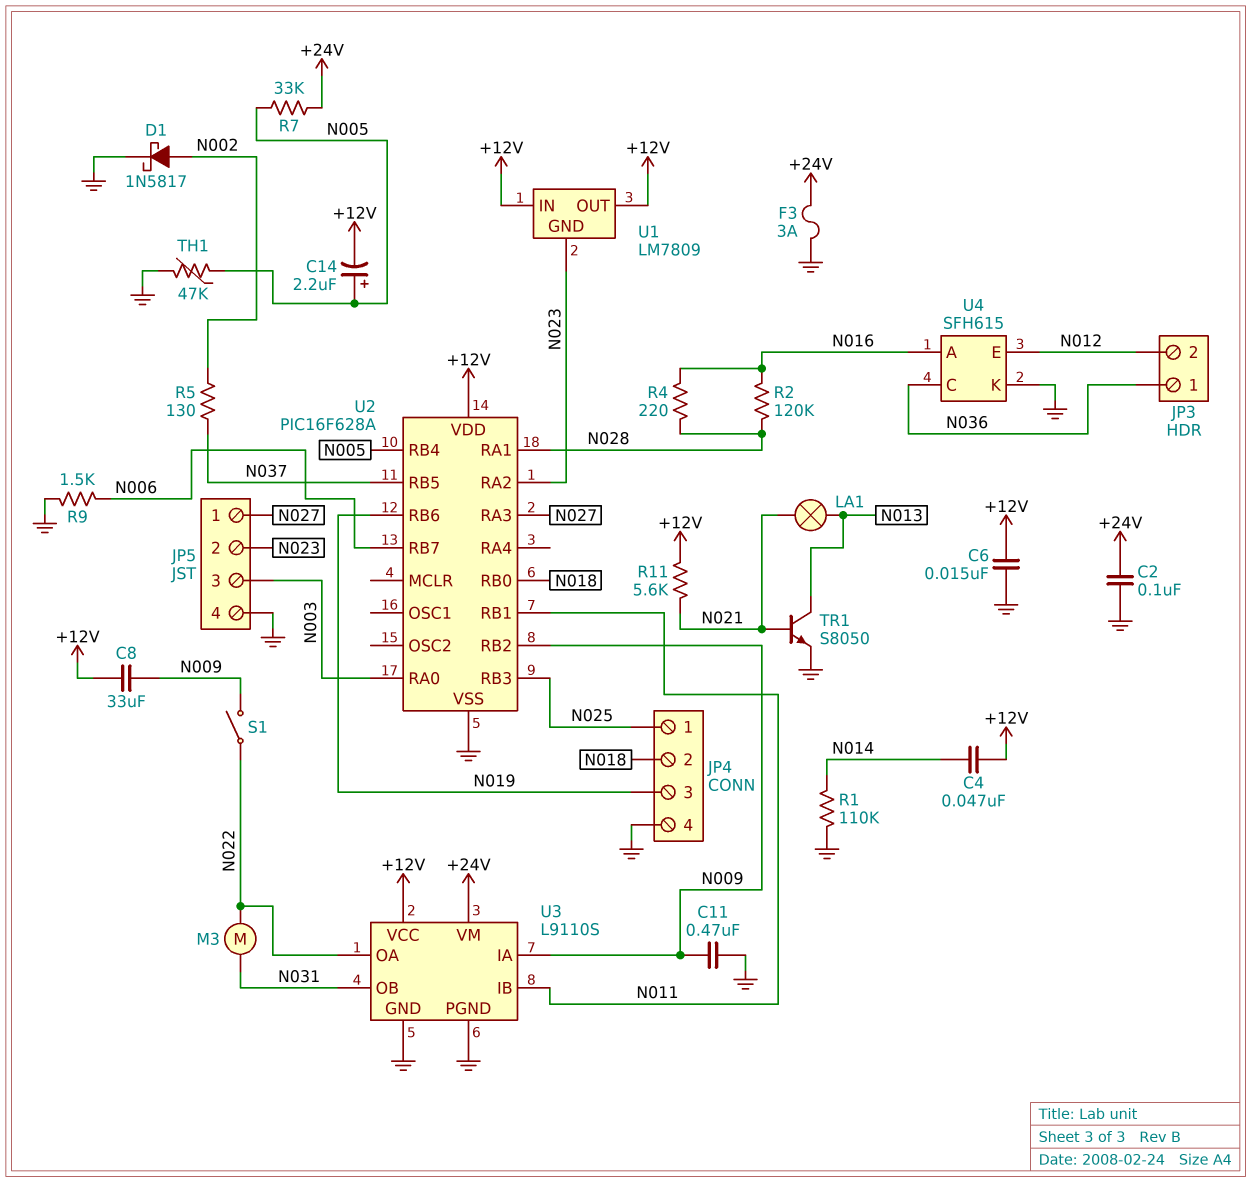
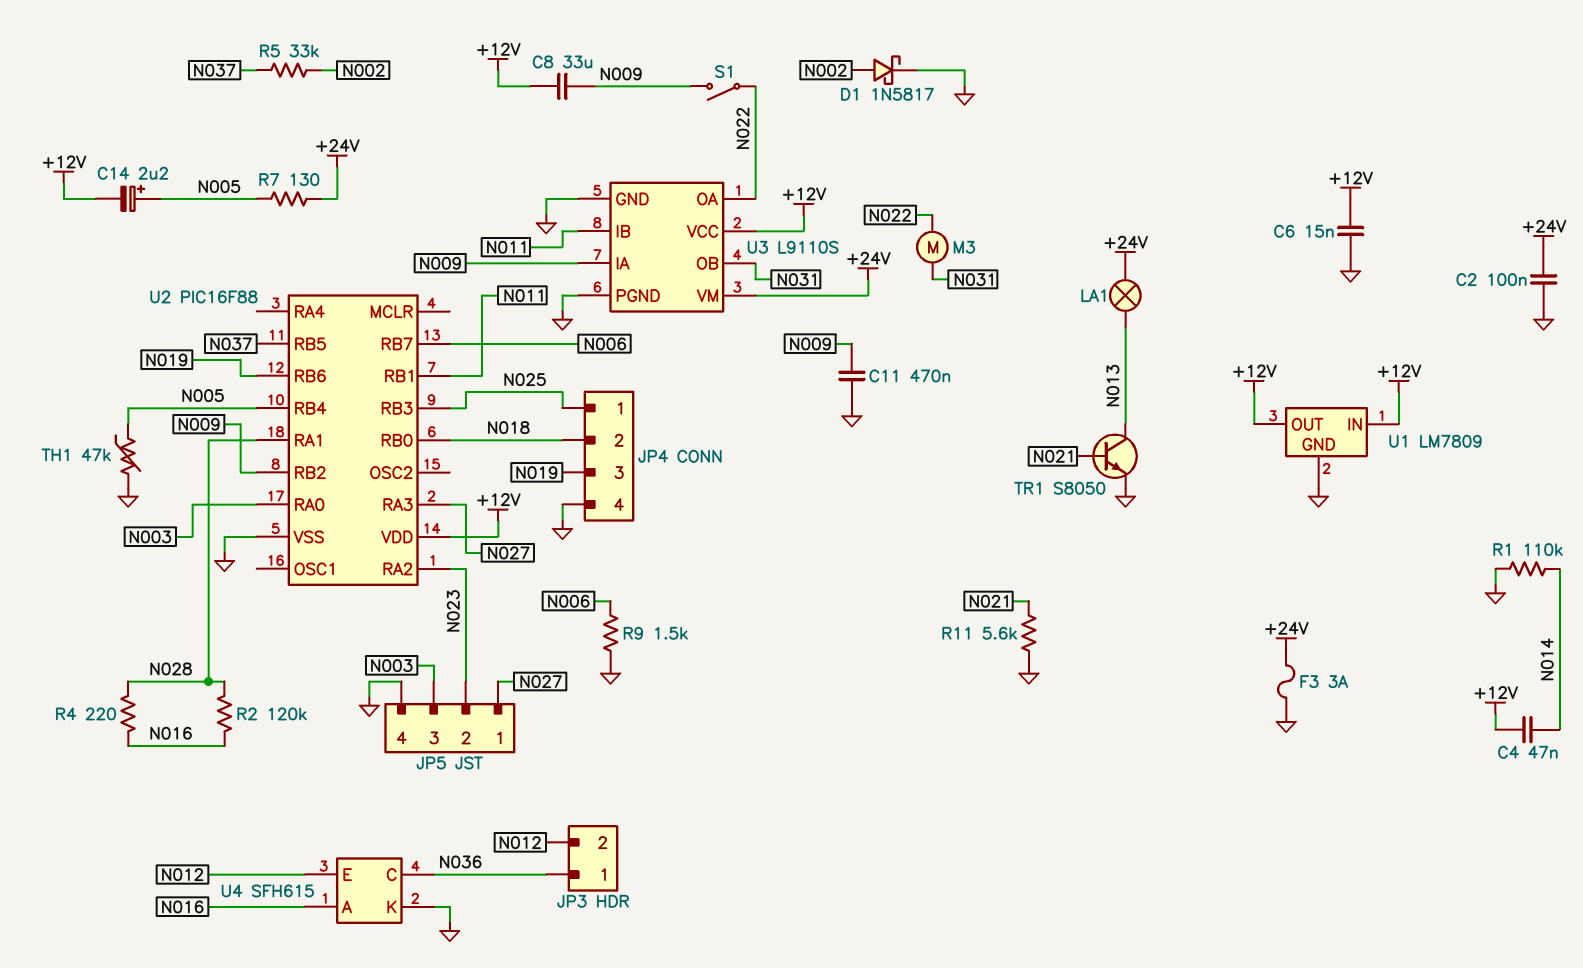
LA1: lamp (N013, N021) -> lamp (+24V, N013)
R5: 130 (N002, N037) -> 33k (N002, N037)
R7: 33k (+24V, N005) -> 130 (+24V, N005)
R11: 5.6k (+12V, N021) -> 5.6k (GND, N021)
U1 pin GND: N023 -> GND
U2: PIC16F628A -> PIC16F88

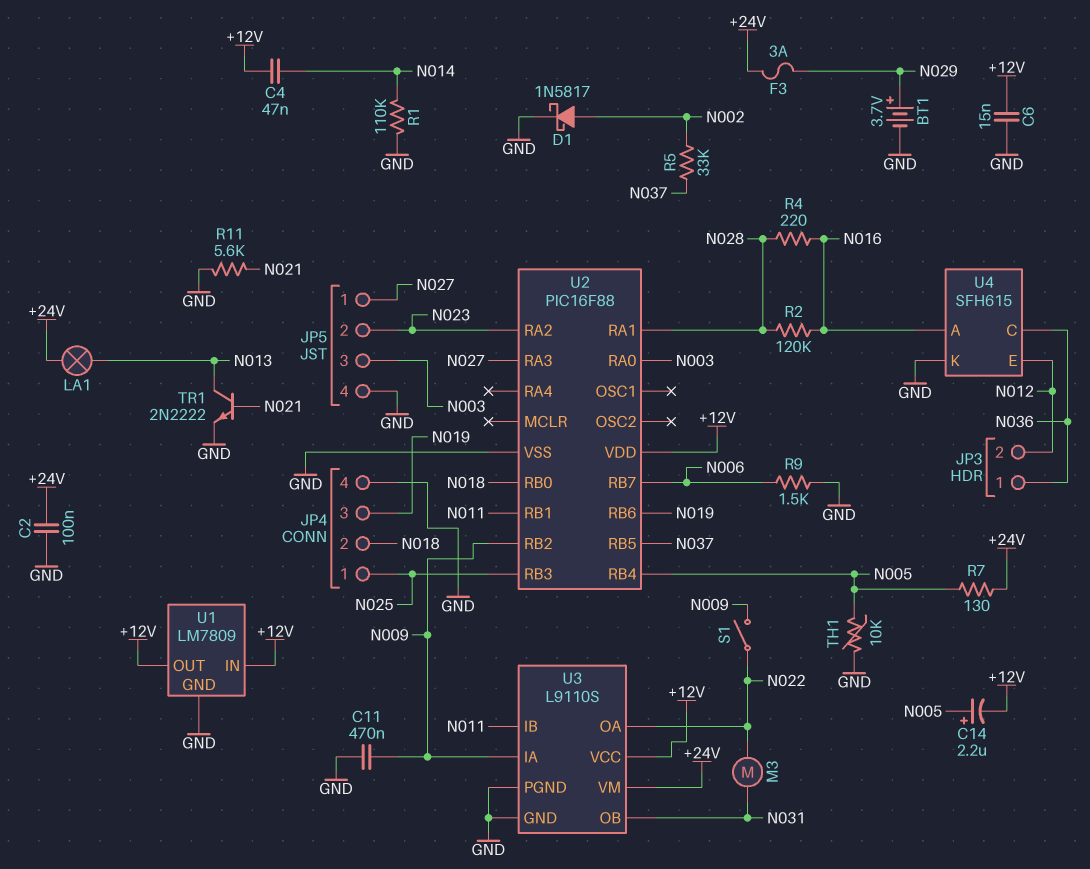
BT1: none -> 3.7V (plus N029, minus GND)
C8: 33uF (+12V, N009) -> none
F3: 3A (+24V, GND) -> 3A (+24V, N029)
TH1: 47k (GND, N005) -> 10k (GND, N005)
TR1: NPN S8050 (B N021, C N013, E GND) -> NPN 2N2222 (B N021, C N013, E GND)

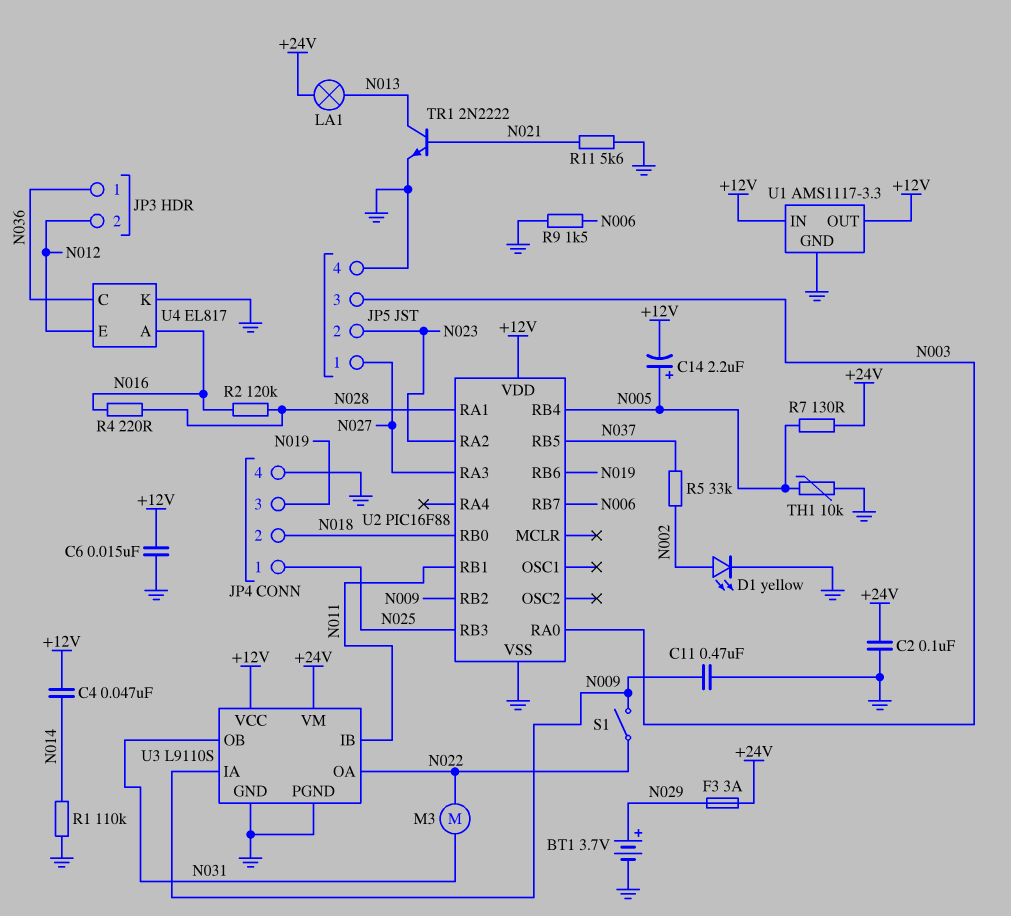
D1: schottky 1N5817 (A N002, K GND) -> LED yellow (A N002, K GND)
U1: LM7809 -> AMS1117-3.3
U4: SFH615 -> EL817

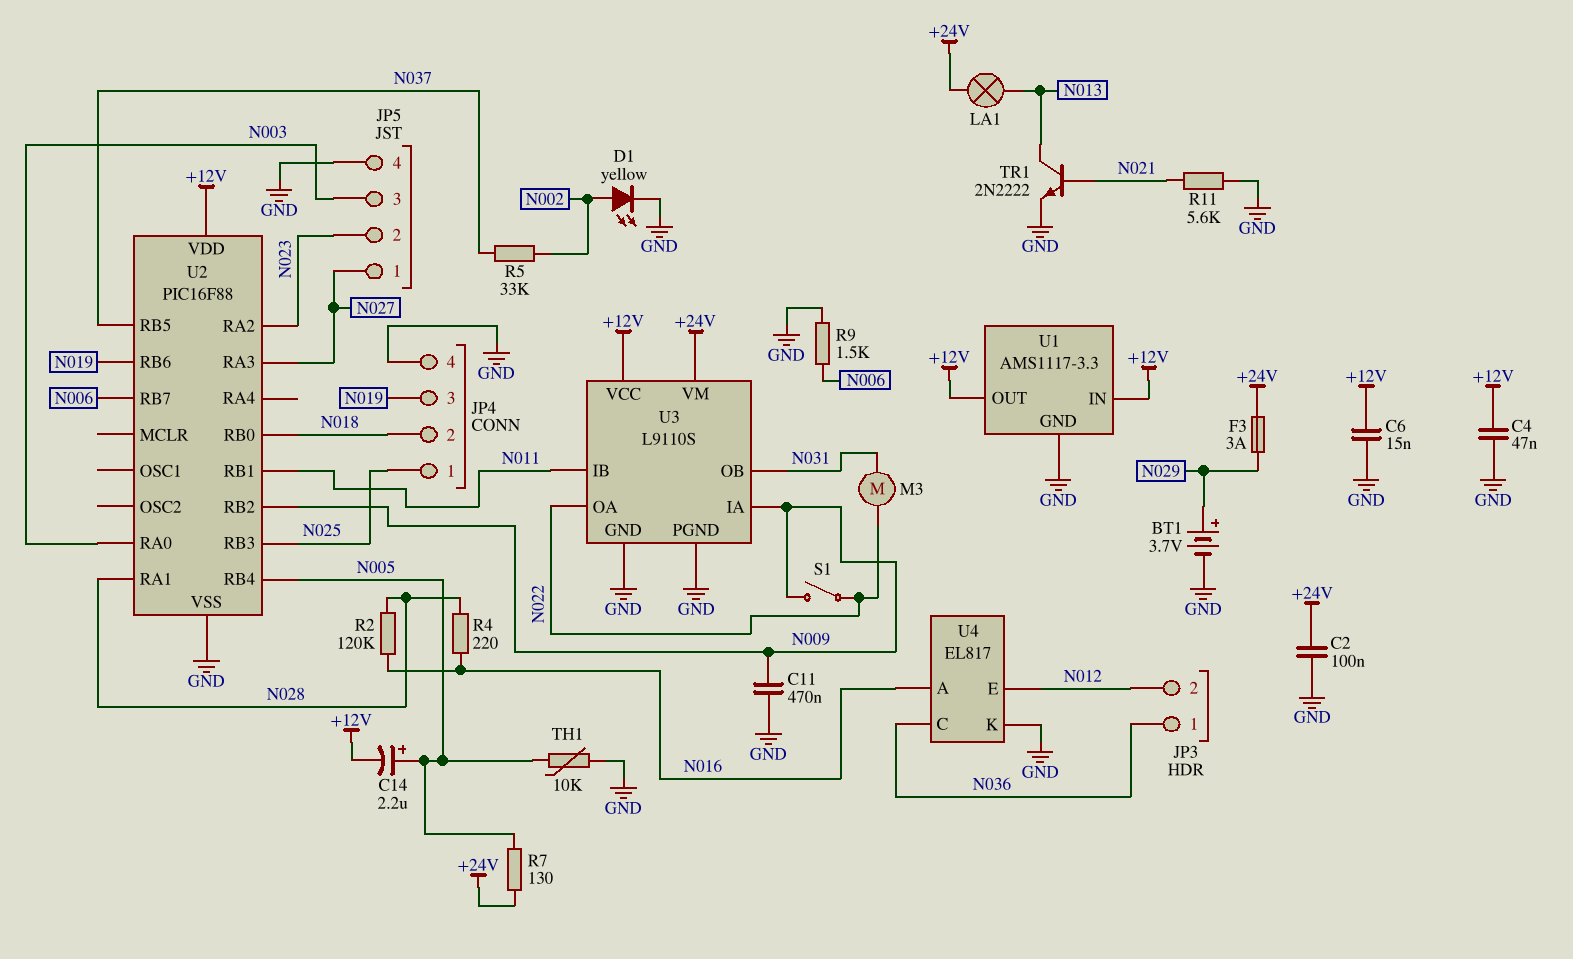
C4: 47nF (+12V, N014) -> 47nF (+12V, GND)
R1: 110k (GND, N014) -> none

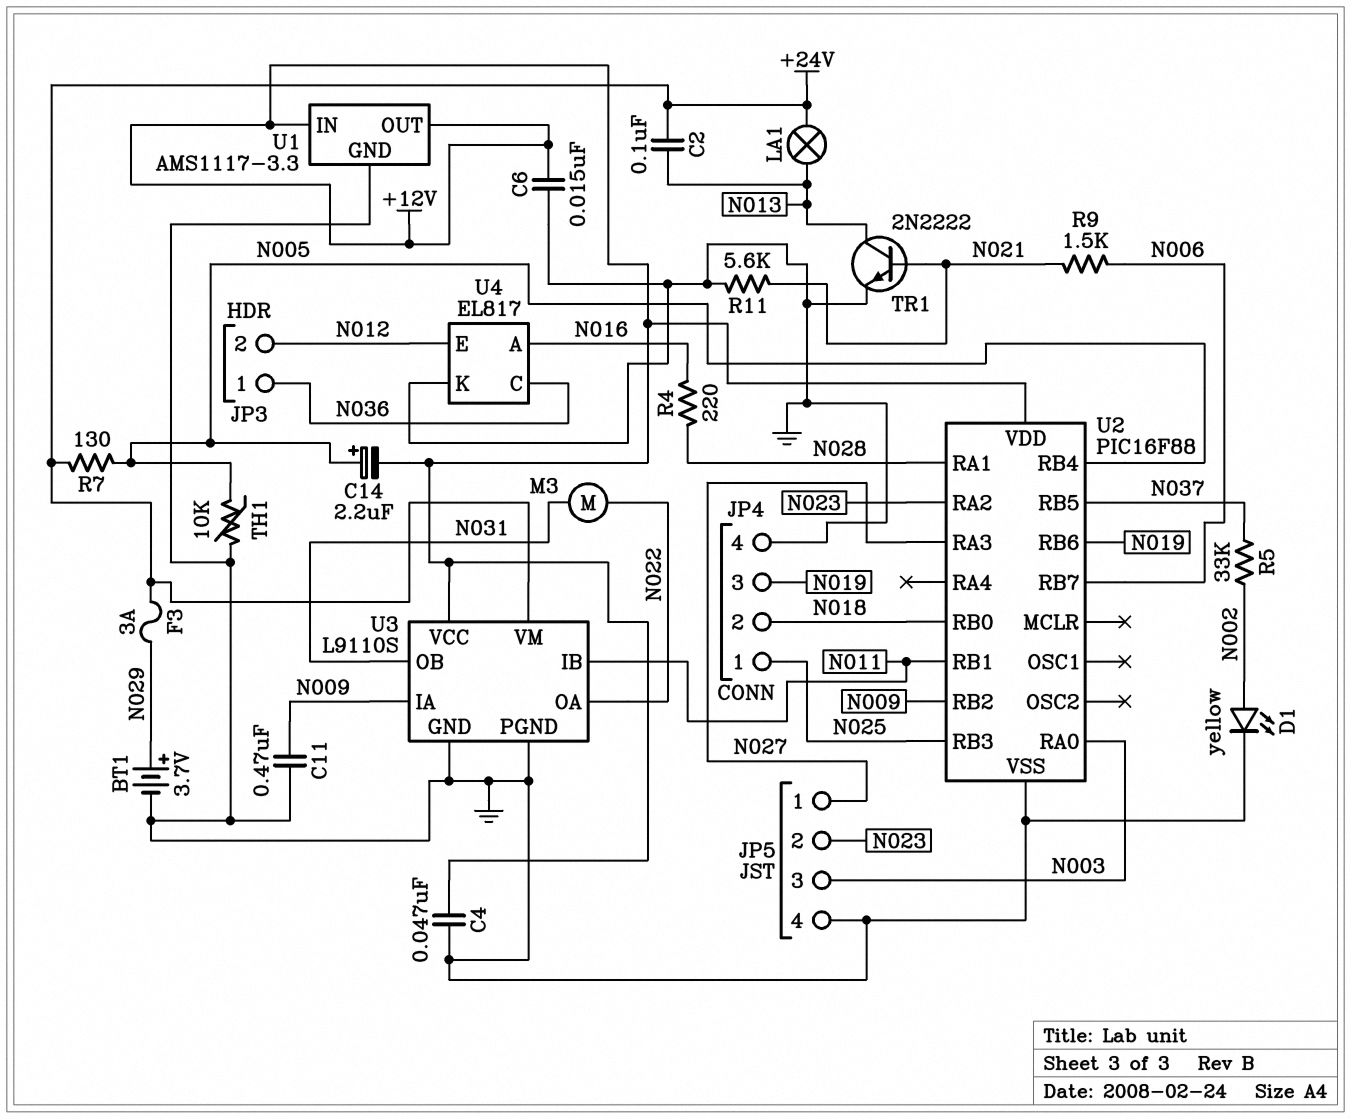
C2: 100nF (+24V, GND) -> 100nF (+24V, N013)
R2: 120k (N016, N028) -> none
R9: 1.5k (GND, N006) -> 1.5k (N006, N021)
S1: switch (N009, N022) -> none

